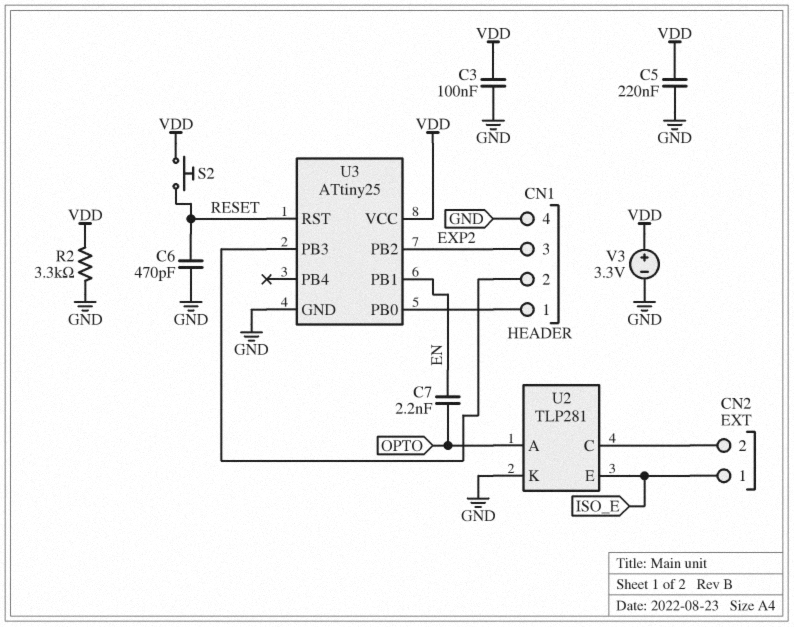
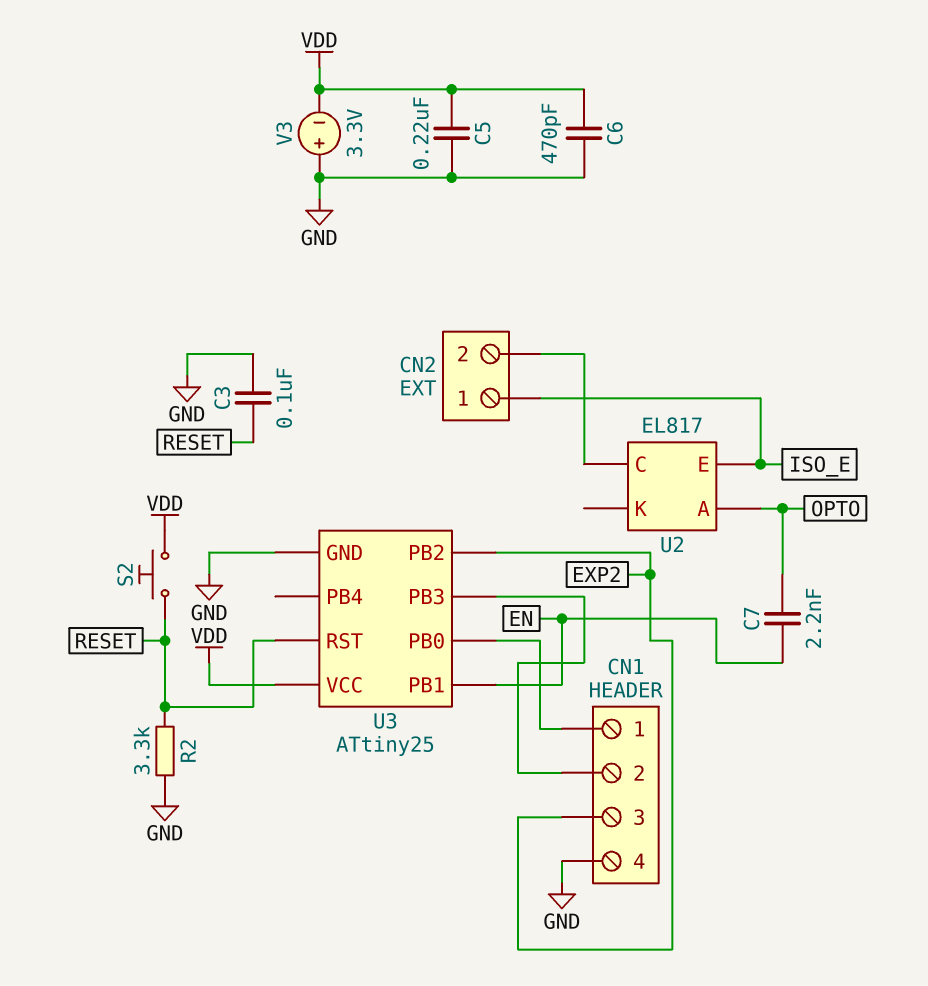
C3: 100nF (GND, VDD) -> 100nF (GND, RESET)
C6: 470pF (GND, RESET) -> 470pF (GND, VDD)
R2: 3.3k (GND, VDD) -> 3.3k (GND, RESET)
U2: TLP281 -> EL817
U2 pin K: GND -> none
V3: 3.3V (plus VDD, minus GND) -> 3.3V (plus GND, minus VDD)

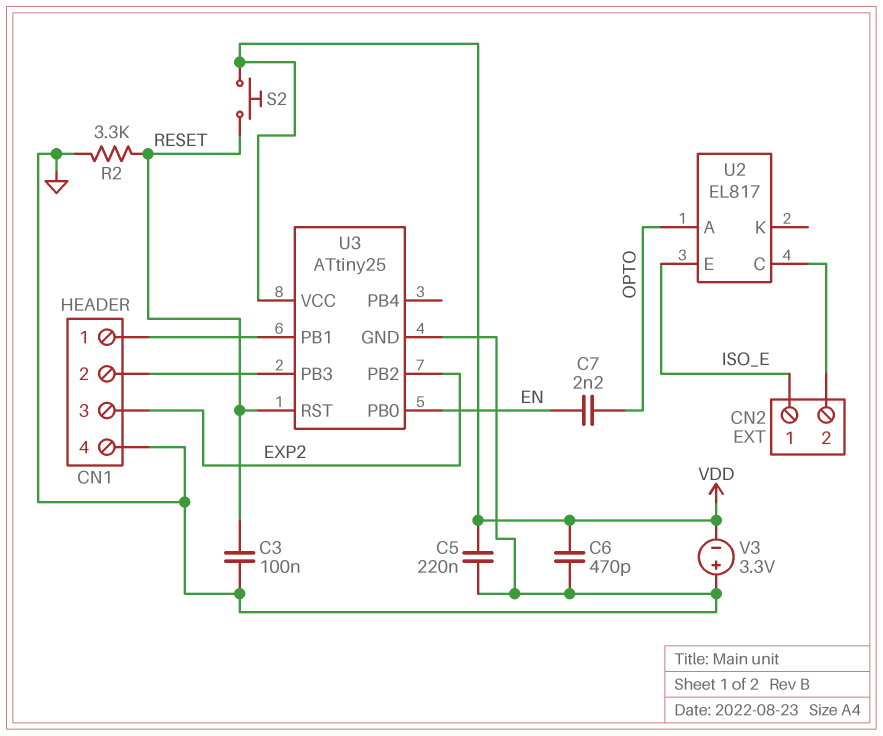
U3 pin PB0: CN1/1 -> EN
U3 pin PB1: EN -> CN1/1

